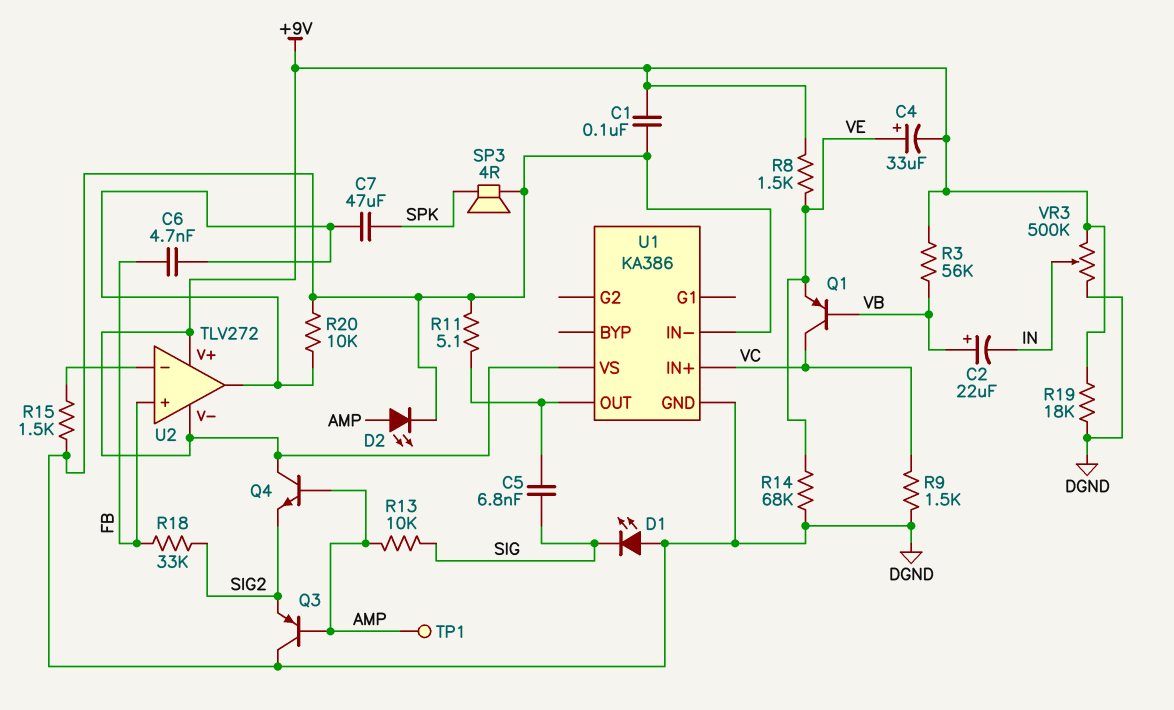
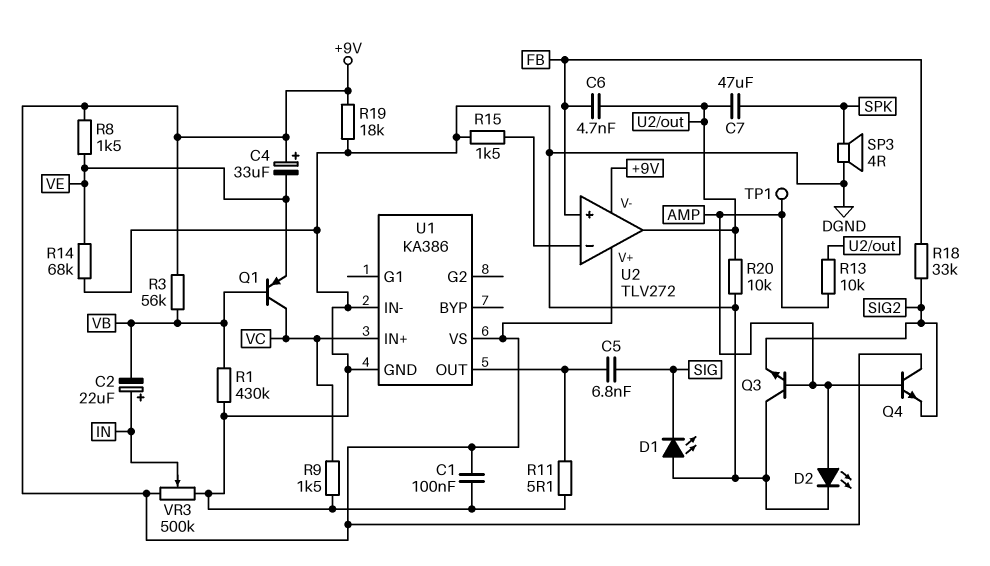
C2: 22uF (plus VB, minus IN) -> 22uF (plus IN, minus VB)
C4: 33uF (plus VE, minus +9V) -> 33uF (plus +9V, minus VE)
Q3: PNP (B AMP, C DGND, E SIG2) -> NPN (B AMP, C DGND, E SIG2)
R1: none -> 430k (DGND, VB)
R13: 10k (AMP, SIG) -> 10k (AMP, U2/out)

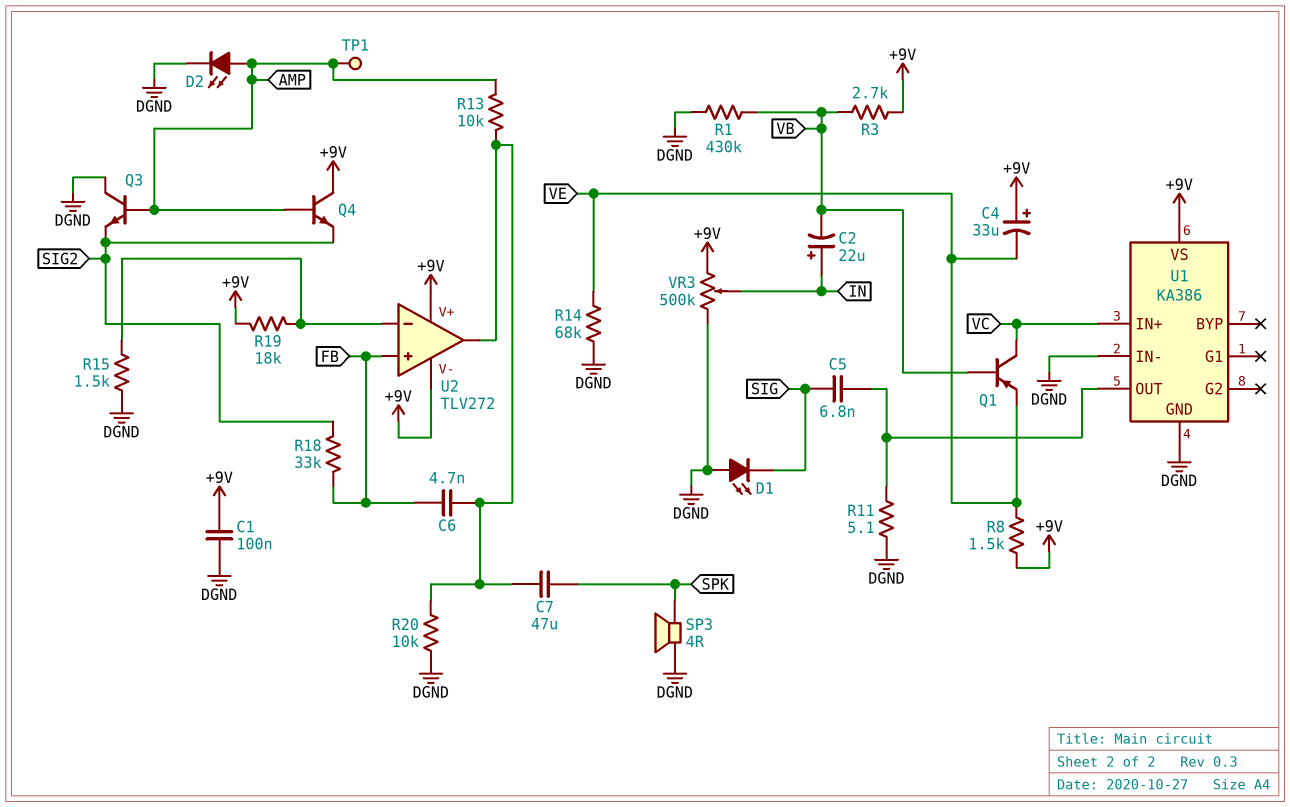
R3: 56k (+9V, VB) -> 2.7k (+9V, VB)
R9: 1.5k (DGND, VC) -> none
R19: 18k (+9V, DGND) -> 18k (+9V, U2/in-)

